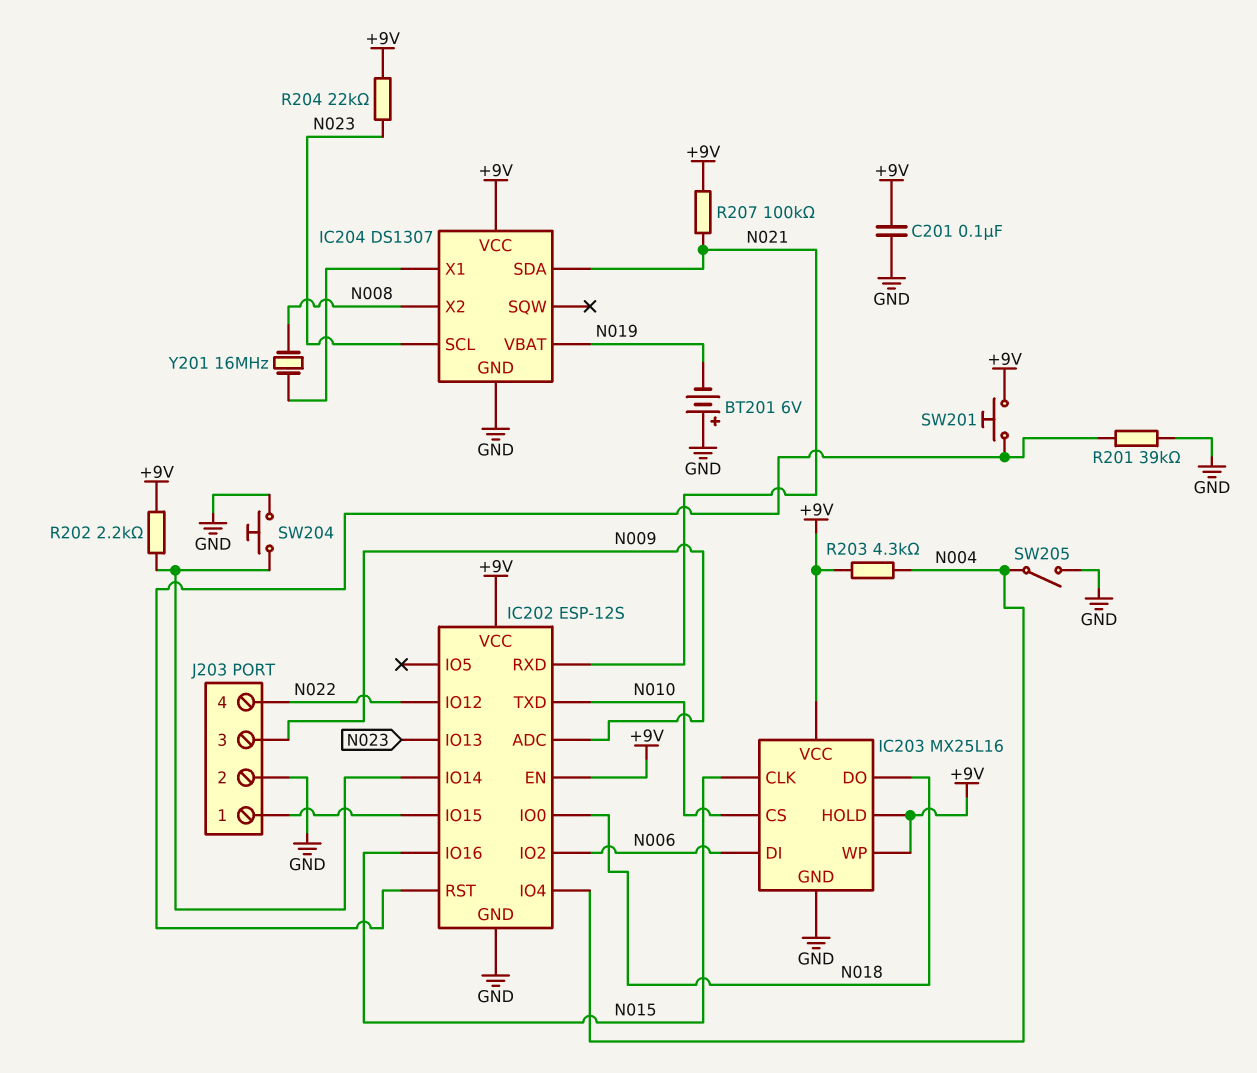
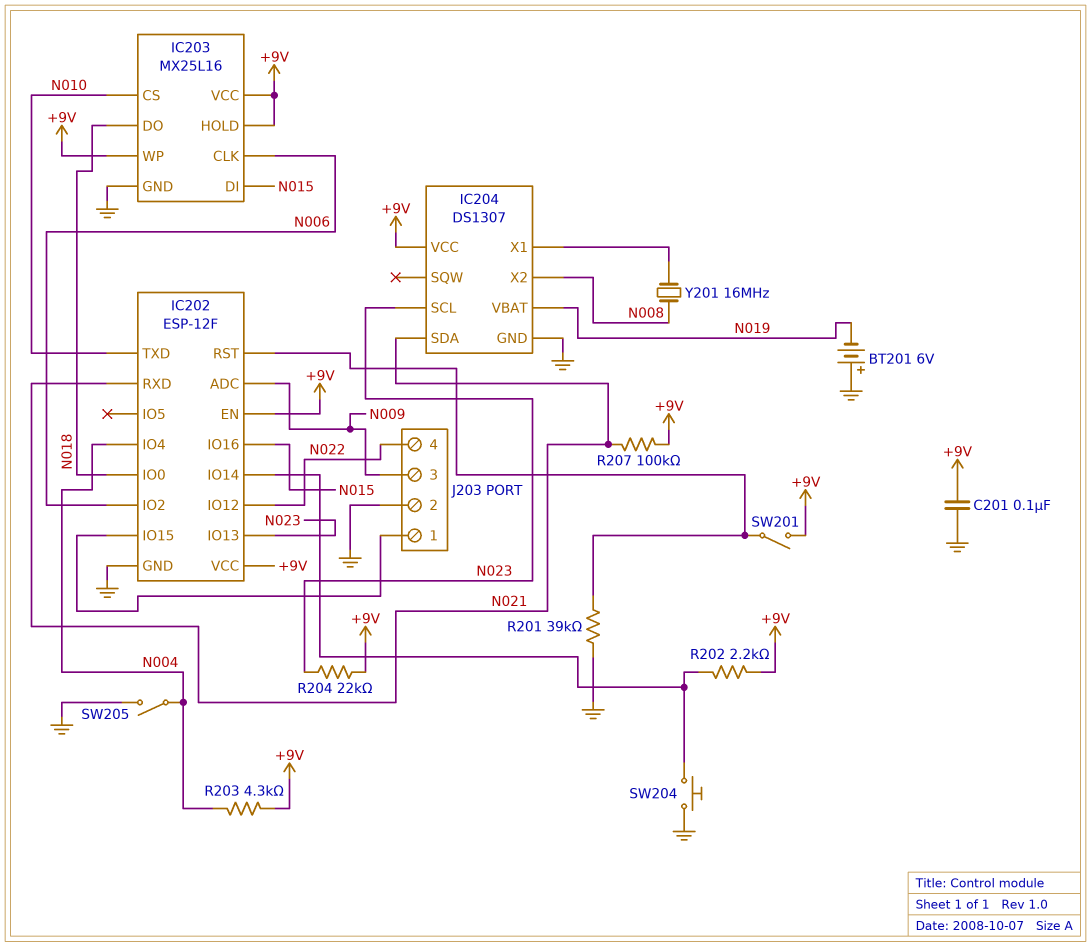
IC202: ESP-12S -> ESP-12F
IC203 pin CLK: N015 -> N006
IC203 pin DI: N006 -> N015
SW201: button (+9V, IC202/RST) -> switch (+9V, IC202/RST)

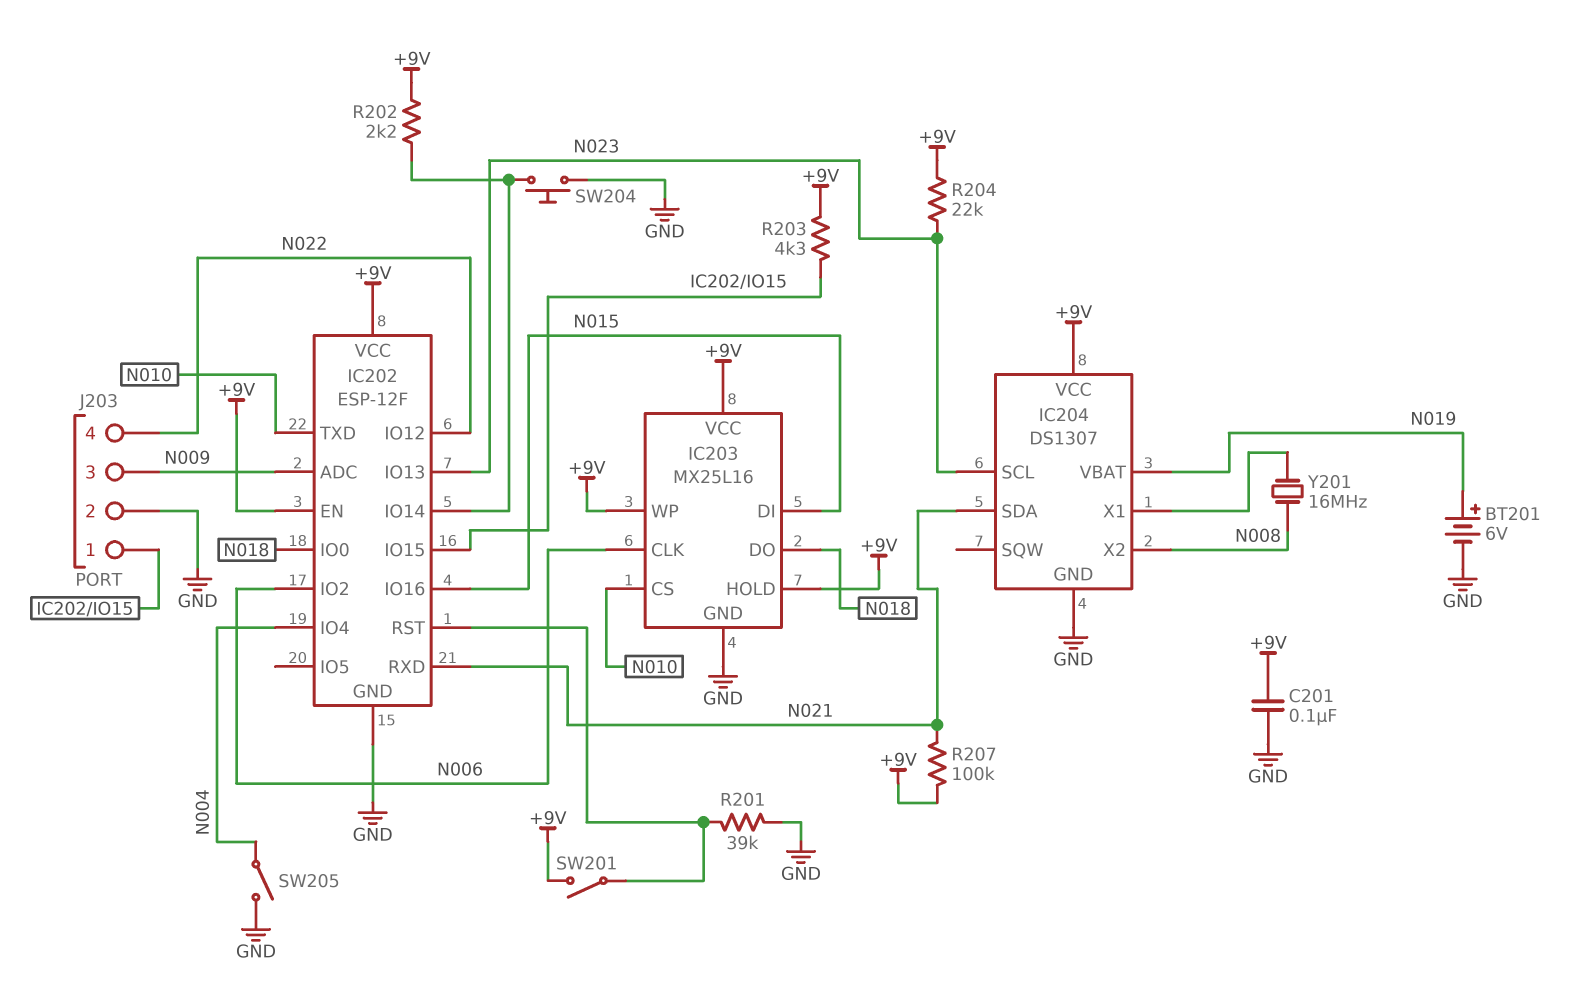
BT201: 6V (plus GND, minus N019) -> 6V (plus N019, minus GND)
R203: 4.3k (+9V, N004) -> 4.3k (+9V, IC202/IO15)

